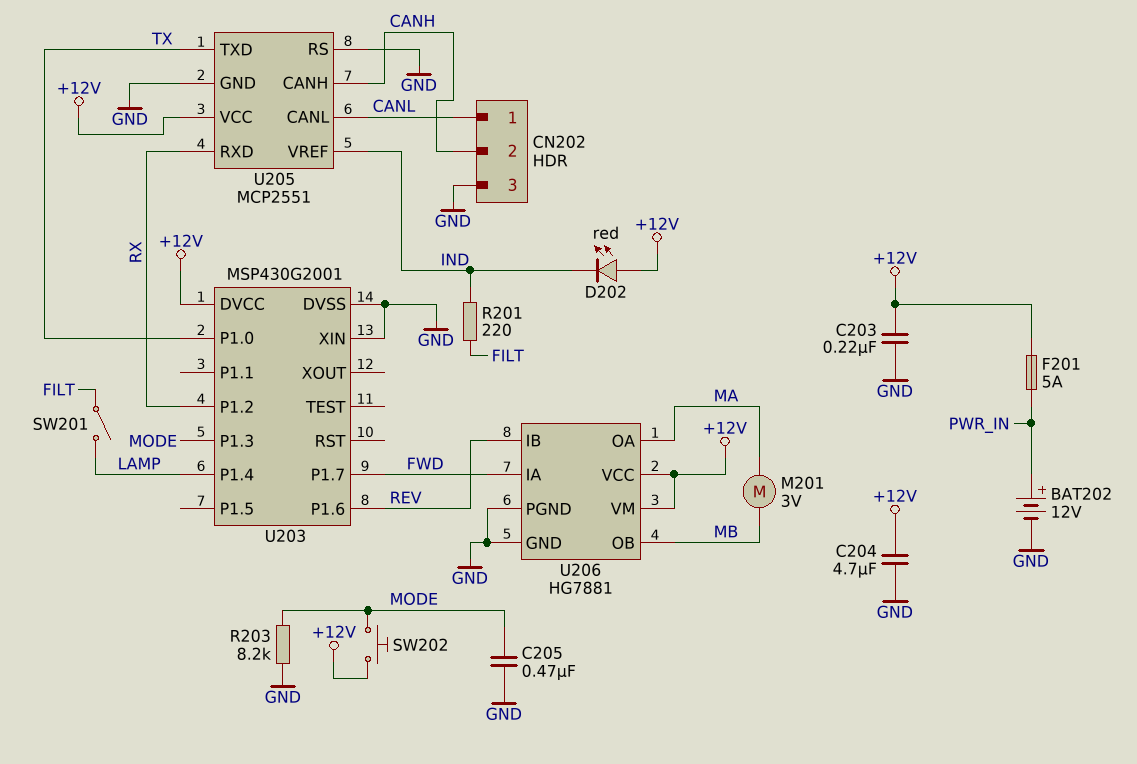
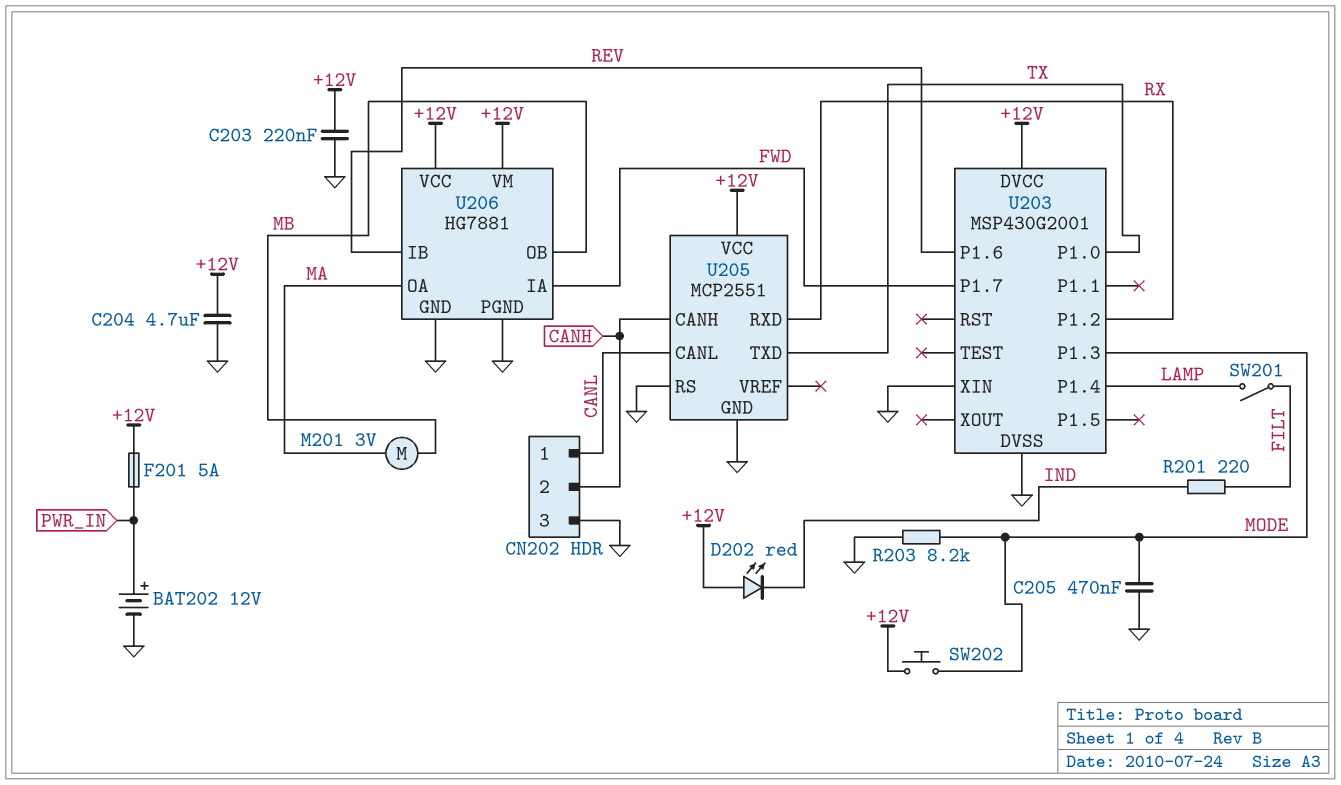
U205 pin VREF: IND -> none

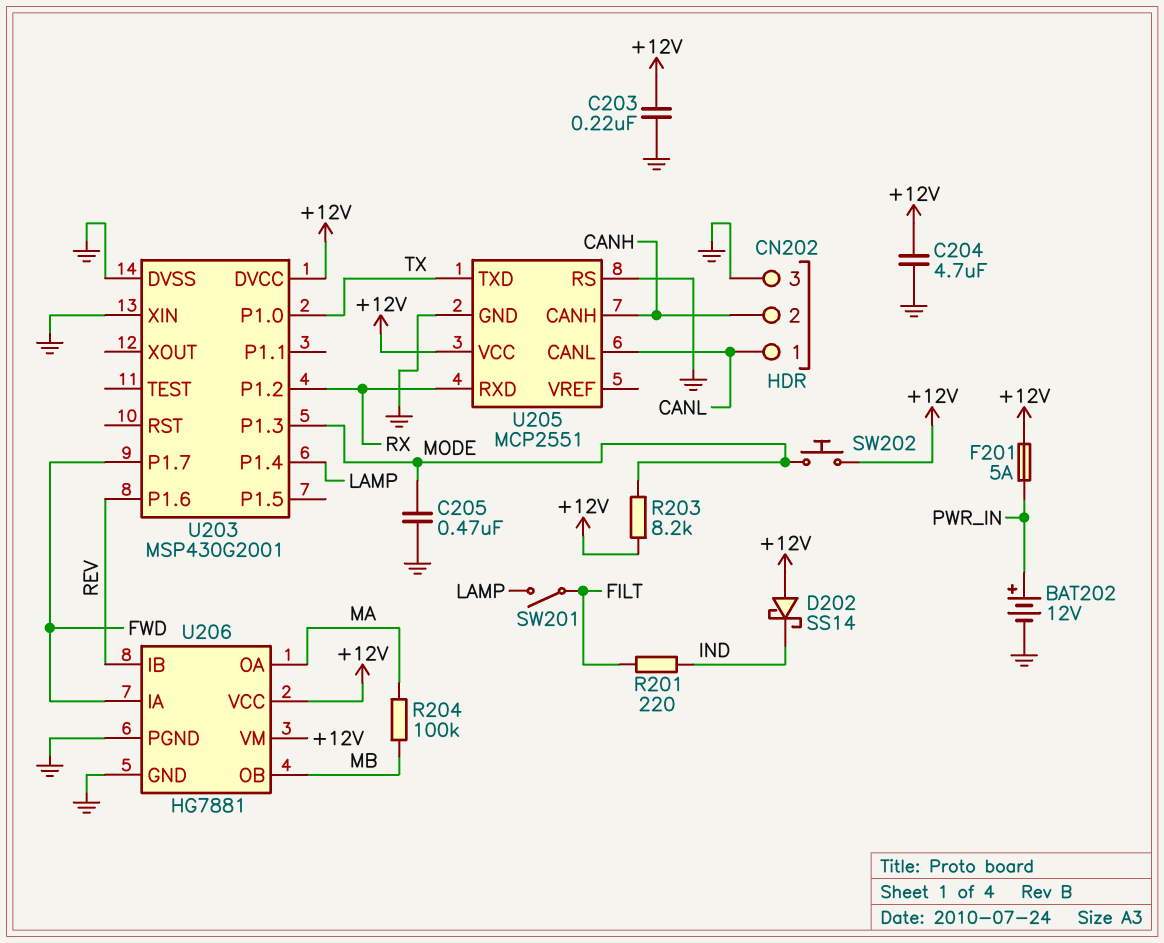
D202: LED red (A +12V, K IND) -> schottky SS14 (A +12V, K IND)
M201: motor 3V (MA, MB) -> none
R203: 8.2k (GND, MODE) -> 8.2k (+12V, MODE)
R204: none -> 100k (MA, MB)

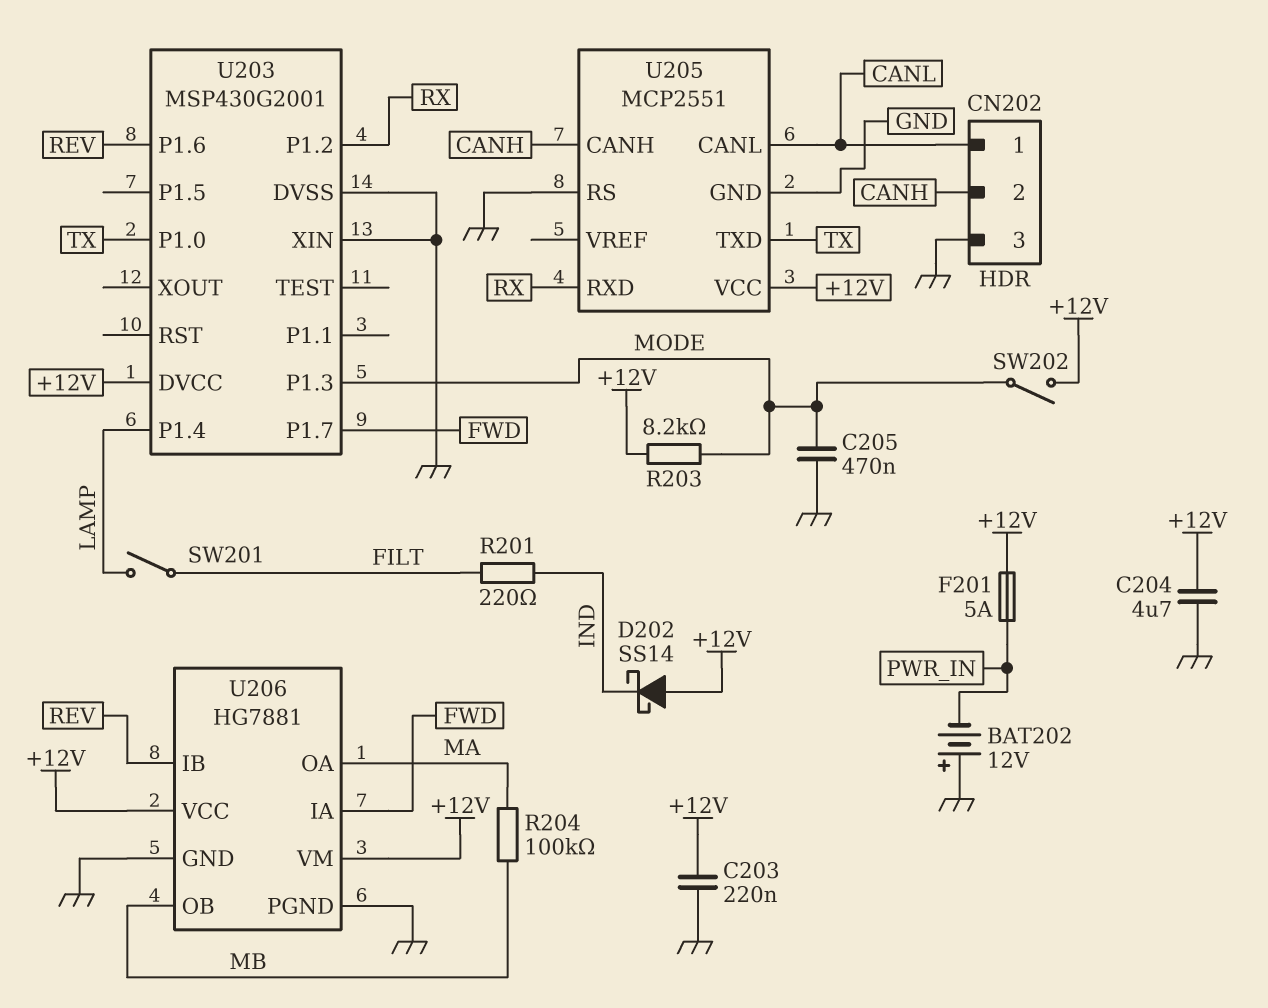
BAT202: 12V (plus PWR_IN, minus GND) -> 12V (plus GND, minus PWR_IN)
SW202: button (+12V, MODE) -> switch (+12V, MODE)

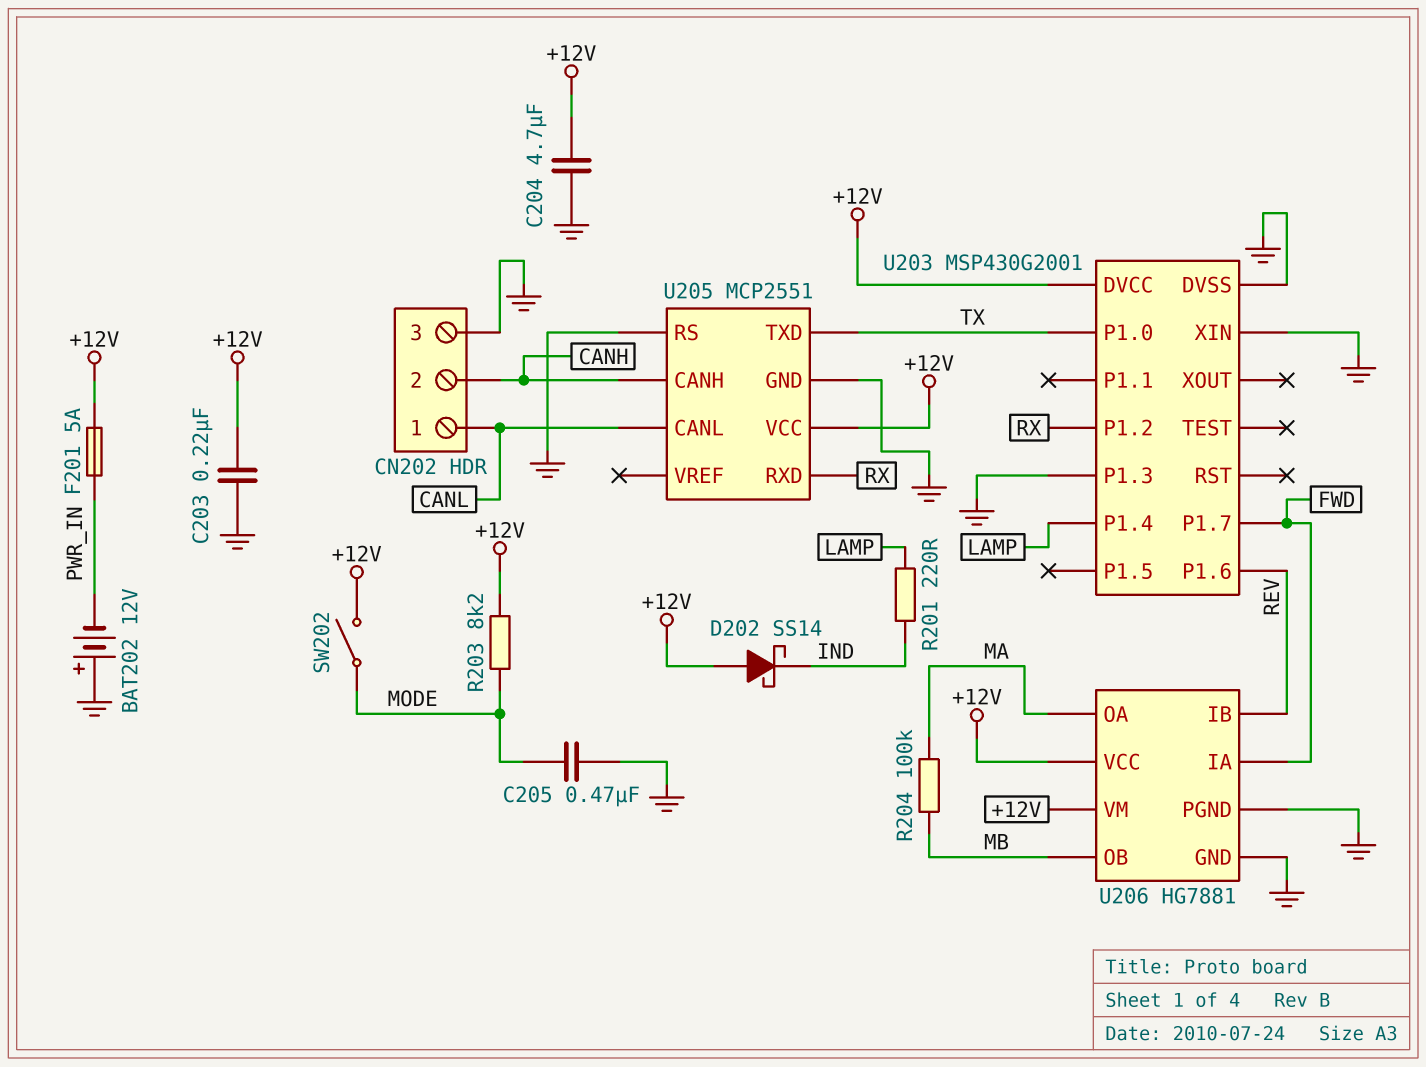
R201: 220 (FILT, IND) -> 220 (IND, LAMP)
SW201: switch (FILT, LAMP) -> none
U203 pin P1.3: MODE -> GND

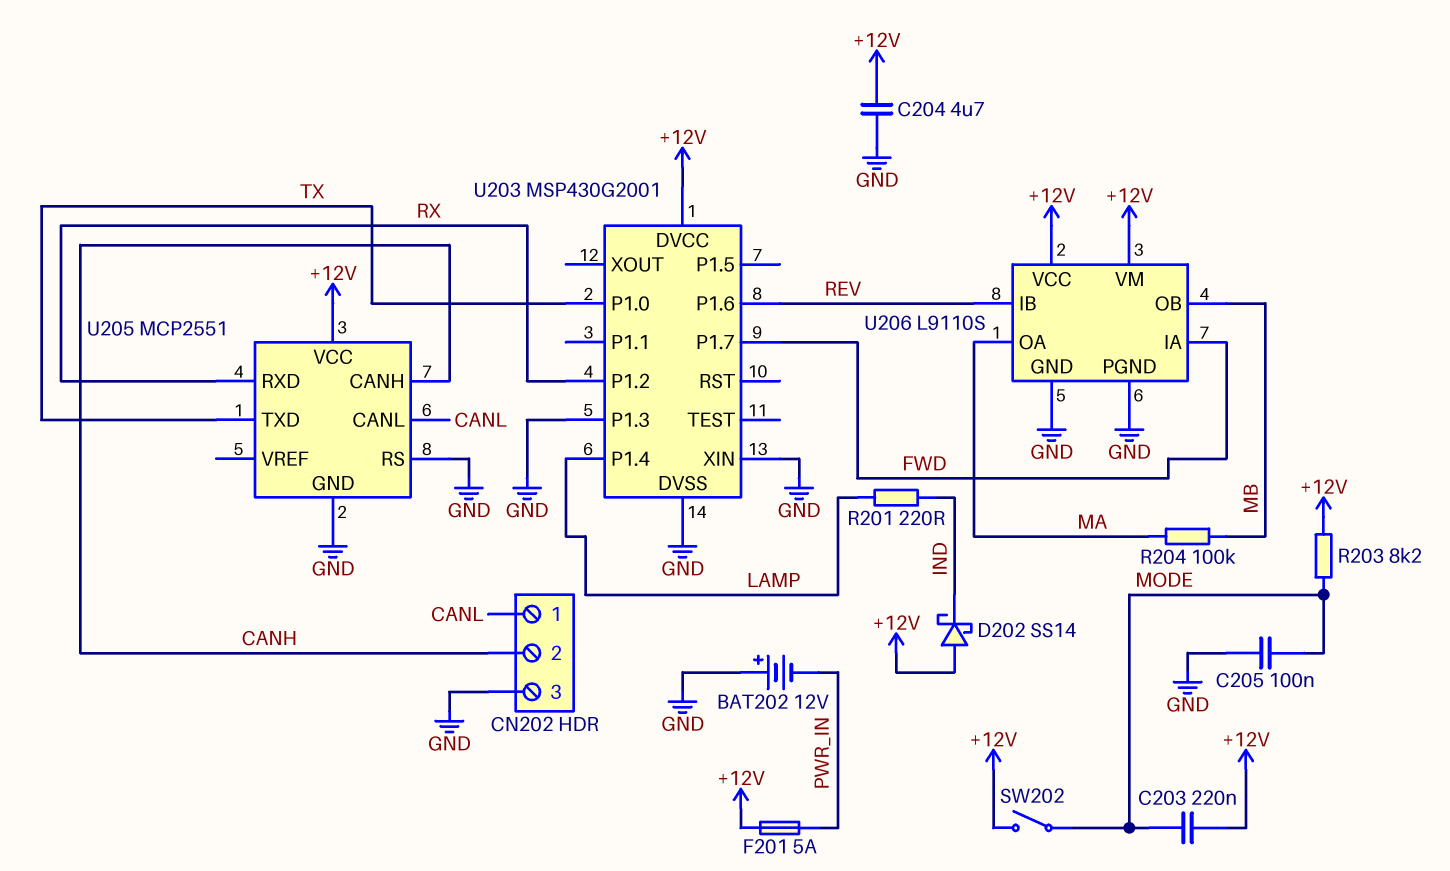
C203: 220nF (+12V, GND) -> 220nF (+12V, MODE)
C205: 470nF (GND, MODE) -> 100nF (GND, MODE)
U206: HG7881 -> L9110S

